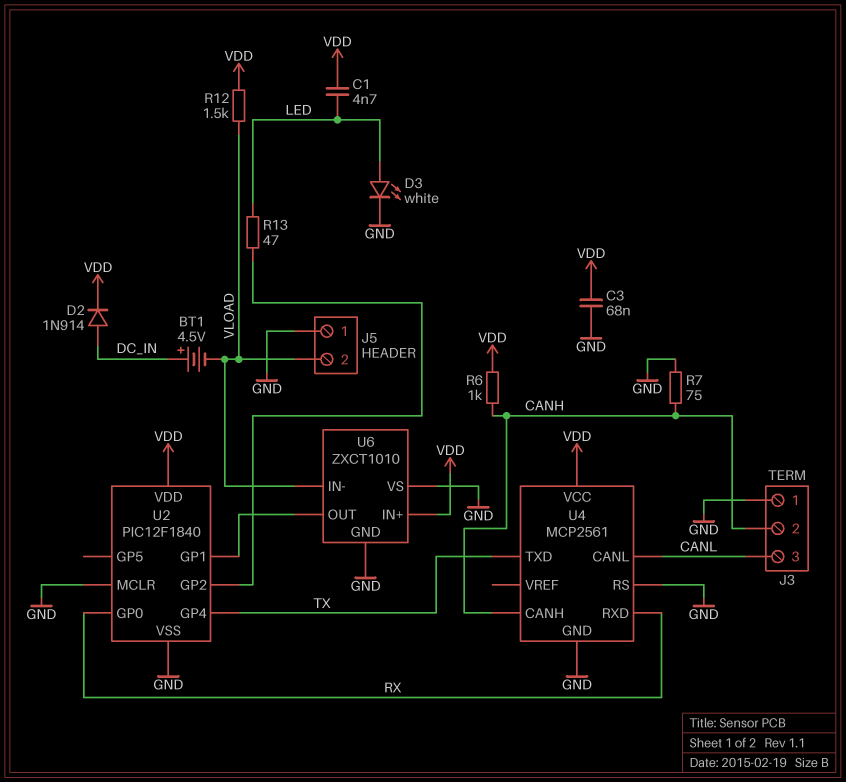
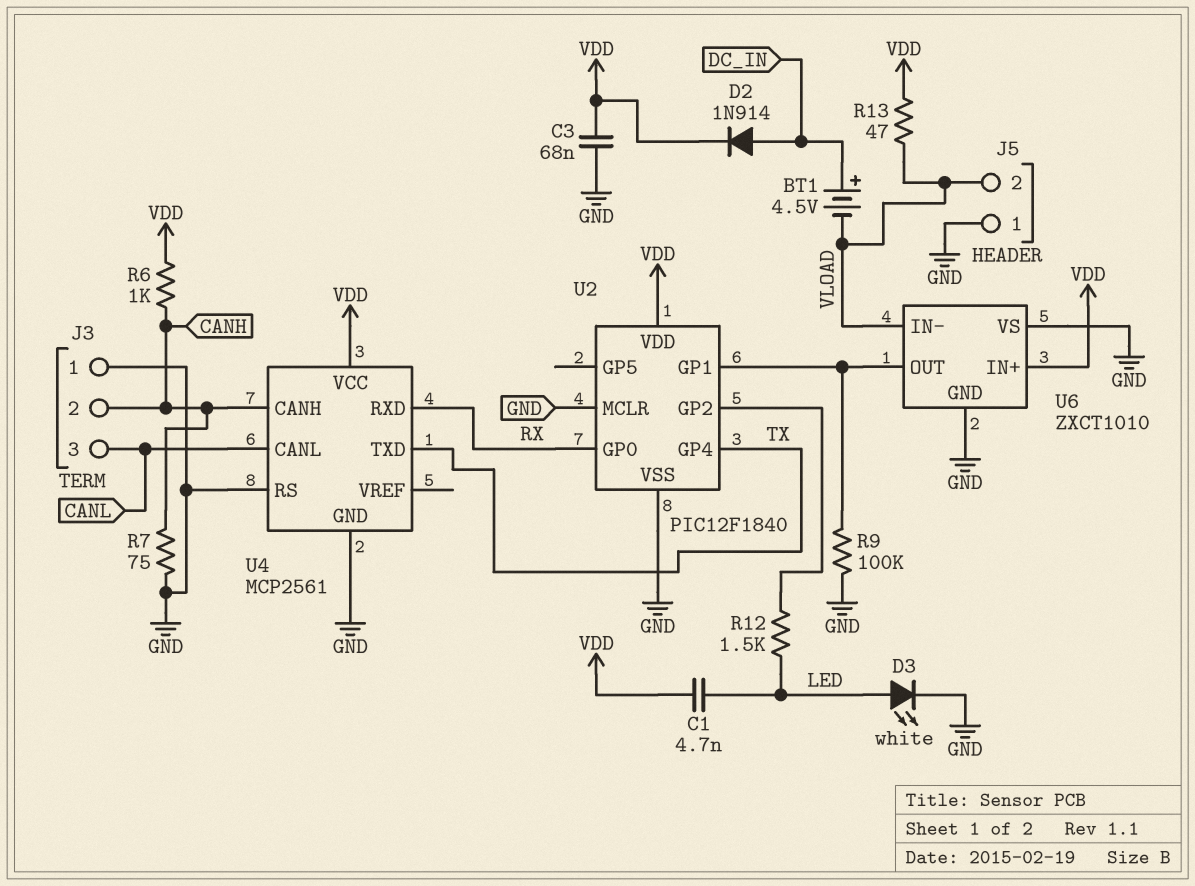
R9: none -> 100k (GND, U2/GP1)
R12: 1.5k (VDD, VLOAD) -> 1.5k (LED, U2/GP2)
R13: 47 (LED, U2/GP2) -> 47 (VDD, VLOAD)

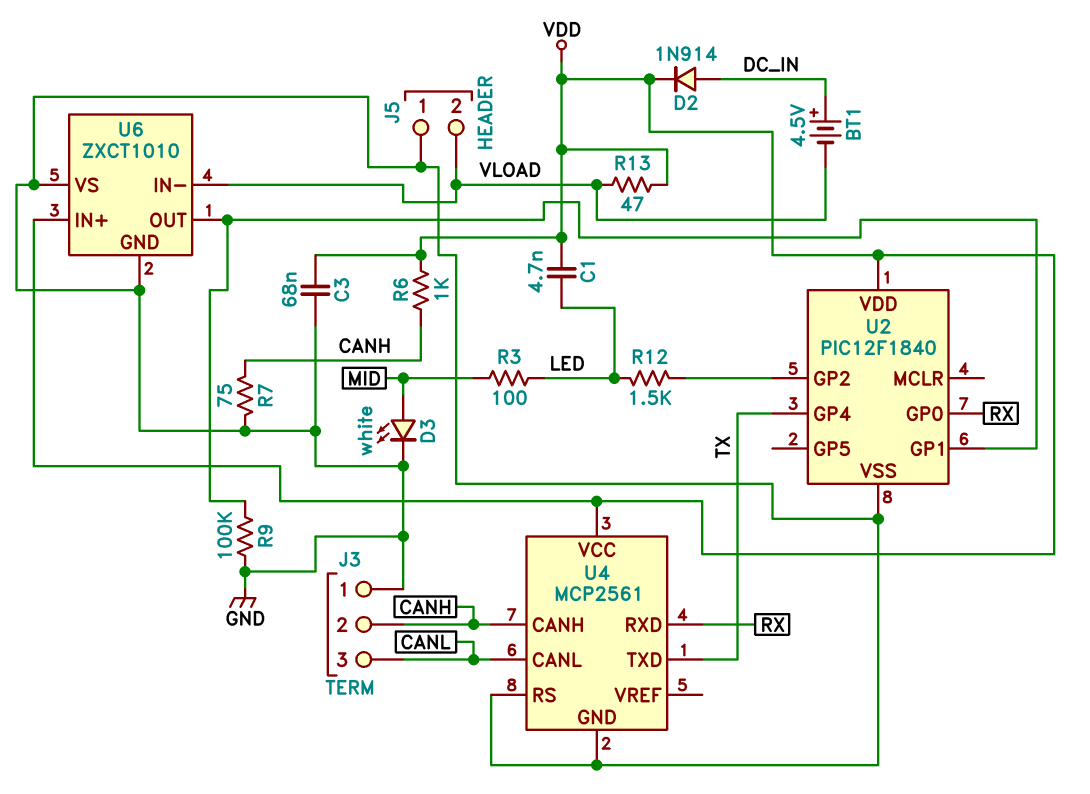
D3: LED white (A LED, K GND) -> LED white (A MID, K GND)
R3: none -> 100 (LED, MID)
U2 pin MCLR: GND -> none

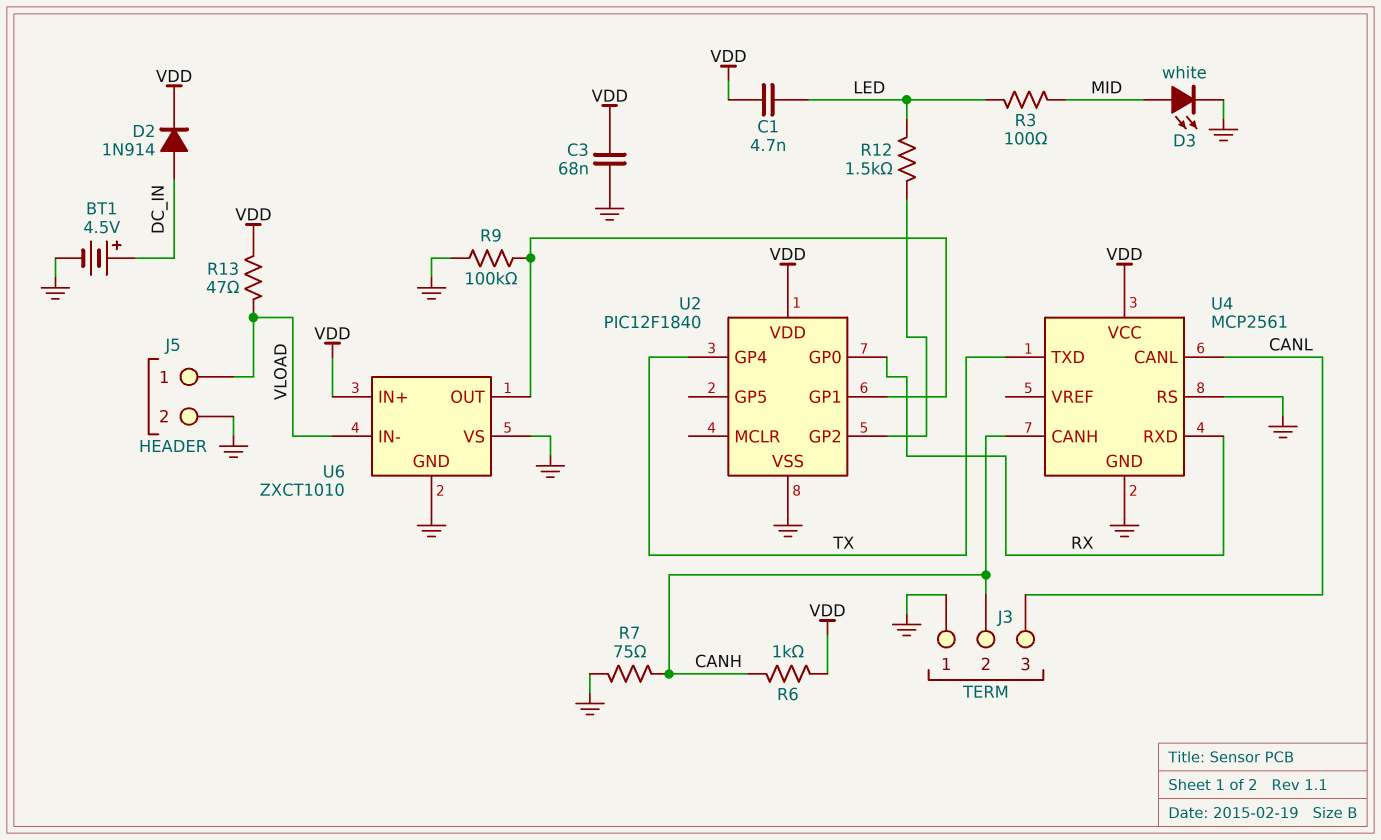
BT1: 4.5V (plus DC_IN, minus VLOAD) -> 4.5V (plus DC_IN, minus GND)
J5 pin 1: GND -> VLOAD
J5 pin 2: VLOAD -> GND

